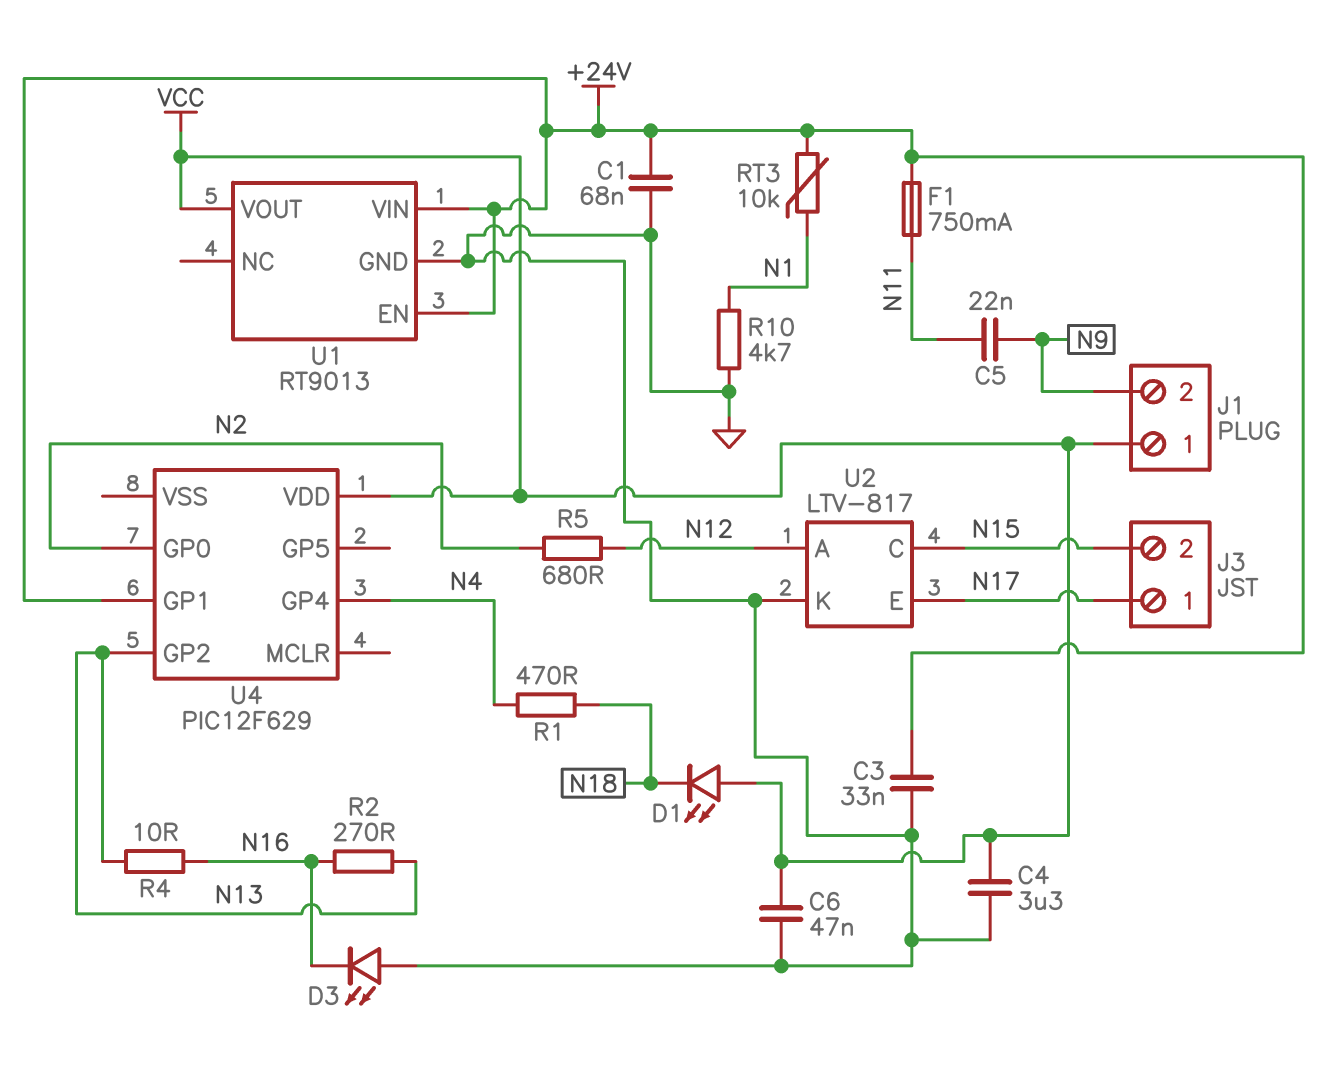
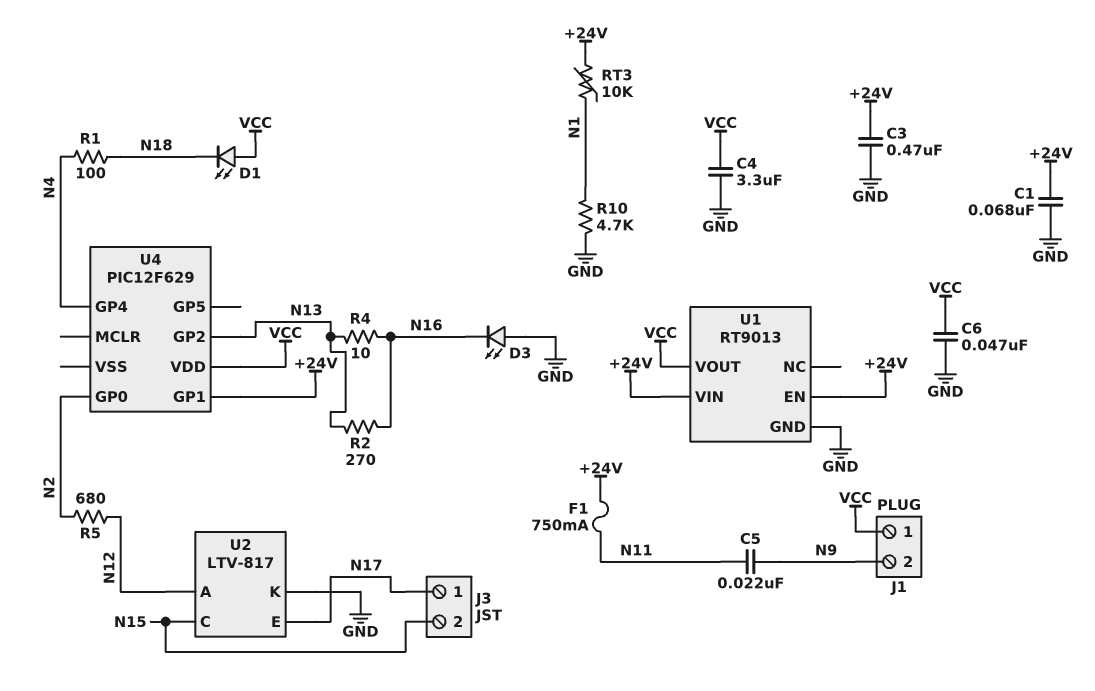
C3: 33nF (+24V, GND) -> 470nF (+24V, GND)
R1: 470 (N4, N18) -> 100 (N4, N18)

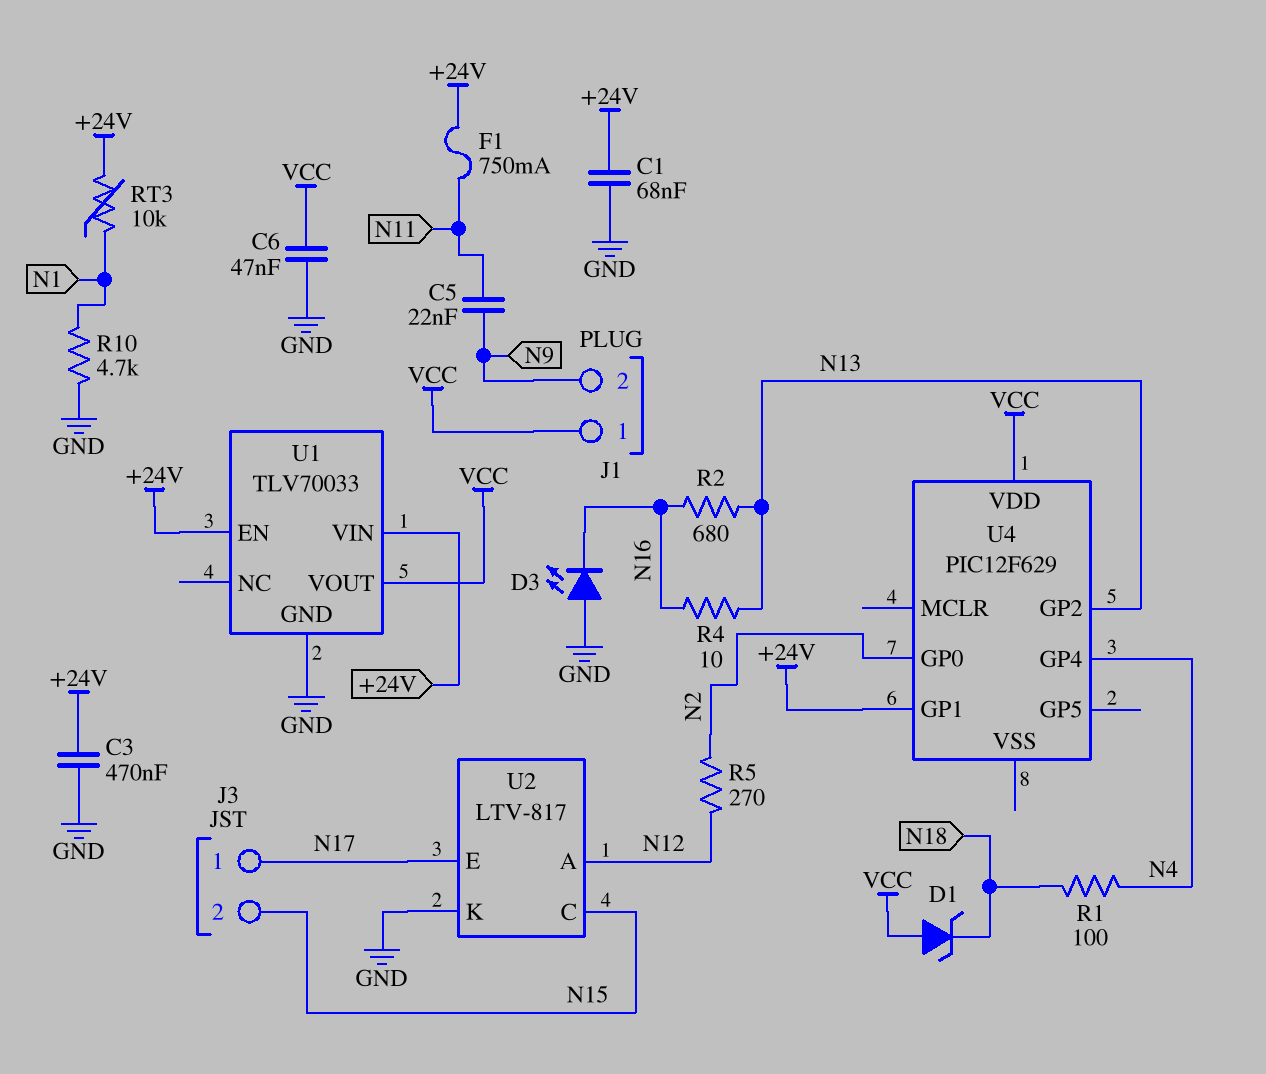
C4: 3.3uF (GND, VCC) -> none
D1: LED (A VCC, K N18) -> zener (A VCC, K N18)
R2: 270 (N13, N16) -> 680 (N13, N16)
R5: 680 (N2, N12) -> 270 (N2, N12)
U1: RT9013 -> TLV70033

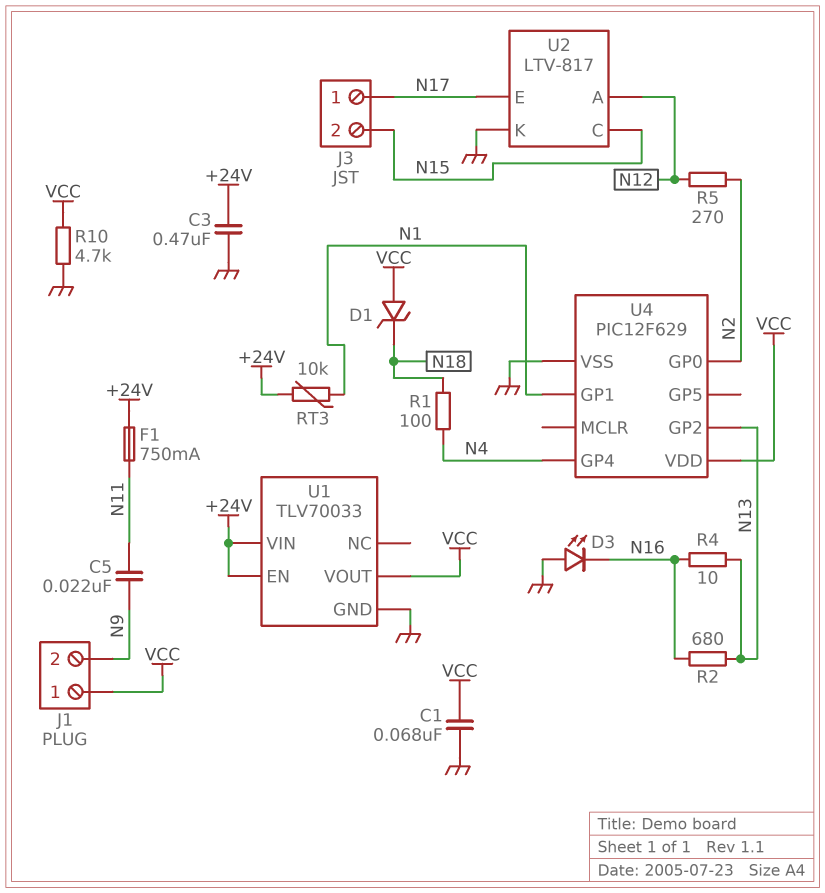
C1: 68nF (+24V, GND) -> 68nF (GND, VCC)
C6: 47nF (GND, VCC) -> none
R10: 4.7k (GND, N1) -> 4.7k (GND, VCC)
U4 pin GP1: +24V -> N1
U4 pin VSS: none -> GND

